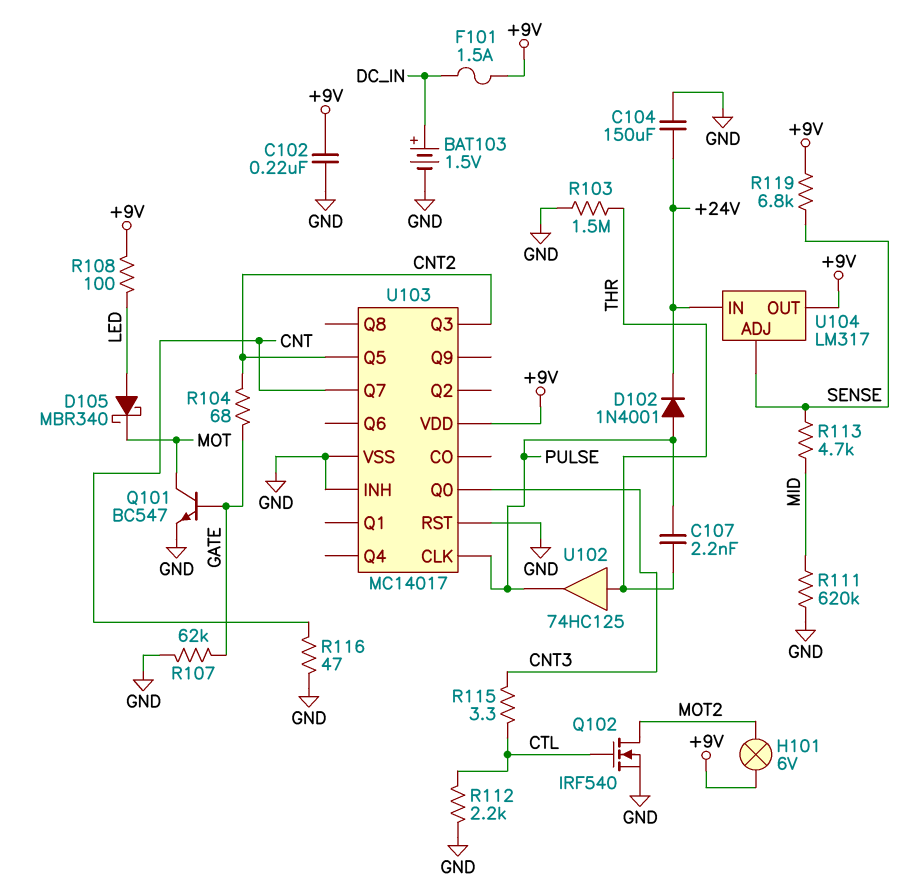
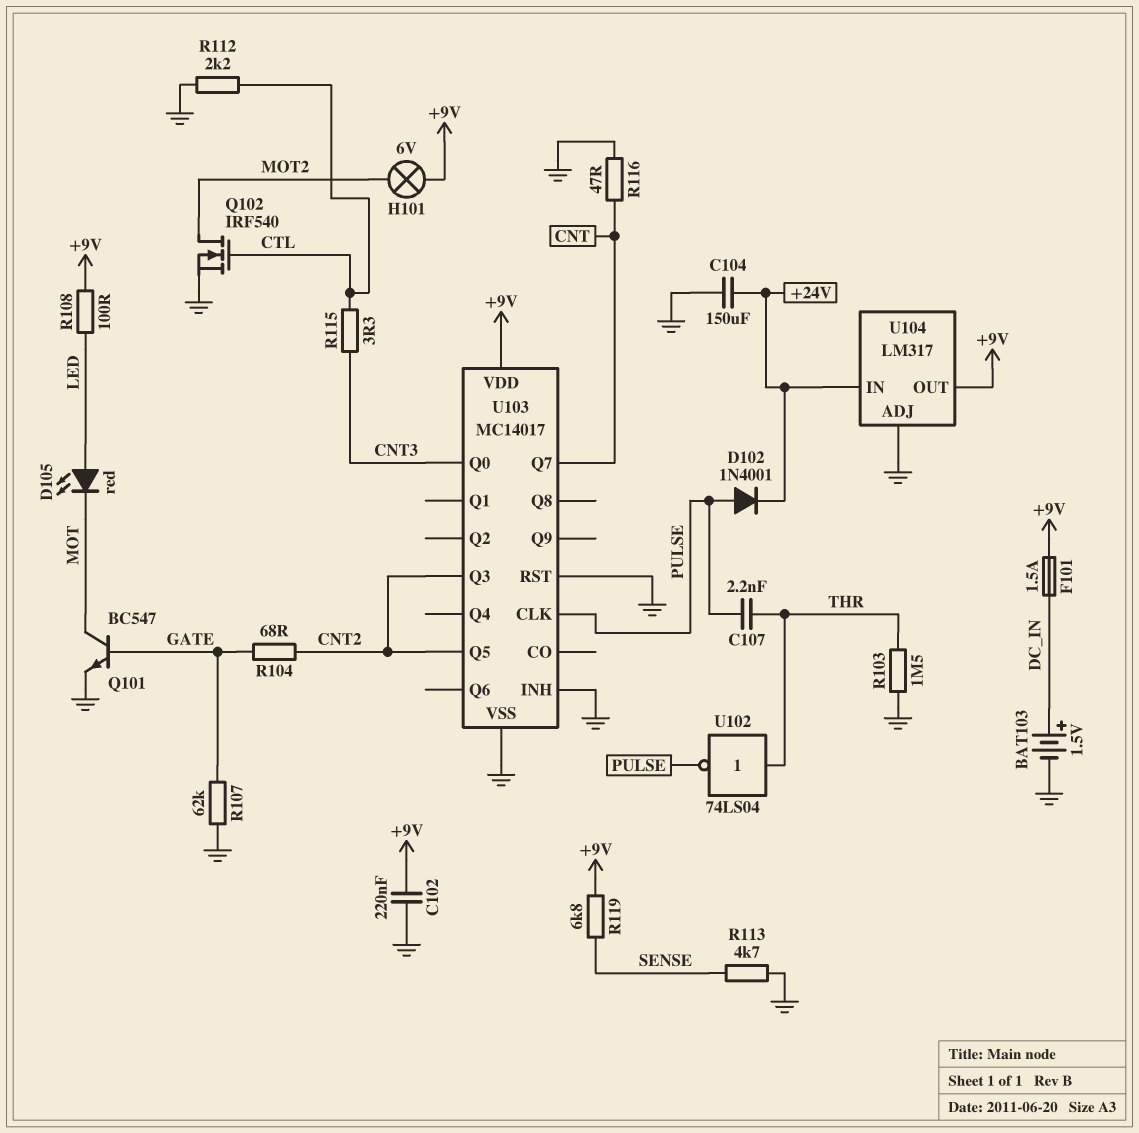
D105: schottky MBR340 (A LED, K MOT) -> LED red (A LED, K MOT)
R111: 620k (GND, MID) -> none
R113: 4.7k (MID, SENSE) -> 4.7k (GND, SENSE)
U102: buffer 74HC125 (in THR, out PULSE) -> NOT 74LS04 (in THR, out PULSE)
U104 pin ADJ: SENSE -> GND

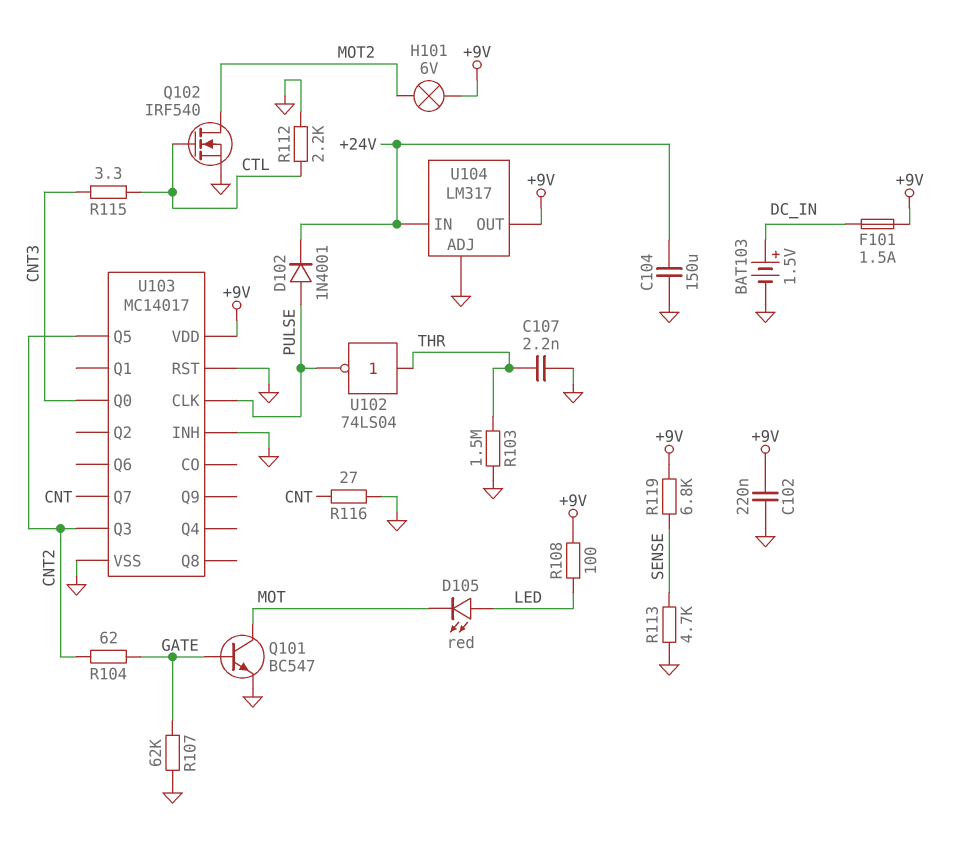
C107: 2.2nF (PULSE, THR) -> 2.2nF (GND, THR)
R104: 68 (CNT2, GATE) -> 62 (CNT2, GATE)
R116: 47 (CNT, GND) -> 27 (CNT, GND)

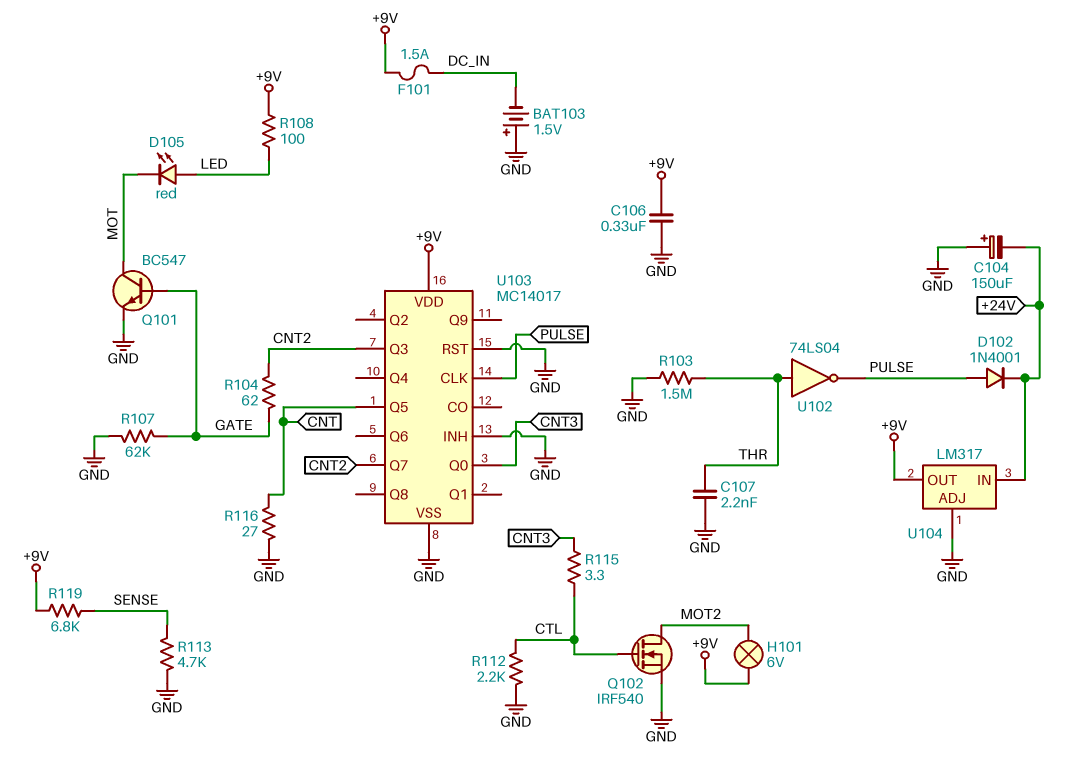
BAT103: 1.5V (plus DC_IN, minus GND) -> 1.5V (plus GND, minus DC_IN)
C102: 220nF (+9V, GND) -> none
C104: 150uF (+24V, GND) -> 150uF (plus GND, minus +24V)
C106: none -> 330nF (+9V, GND)
U103 pin Q5: CNT2 -> CNT
U103 pin Q7: CNT -> CNT2

